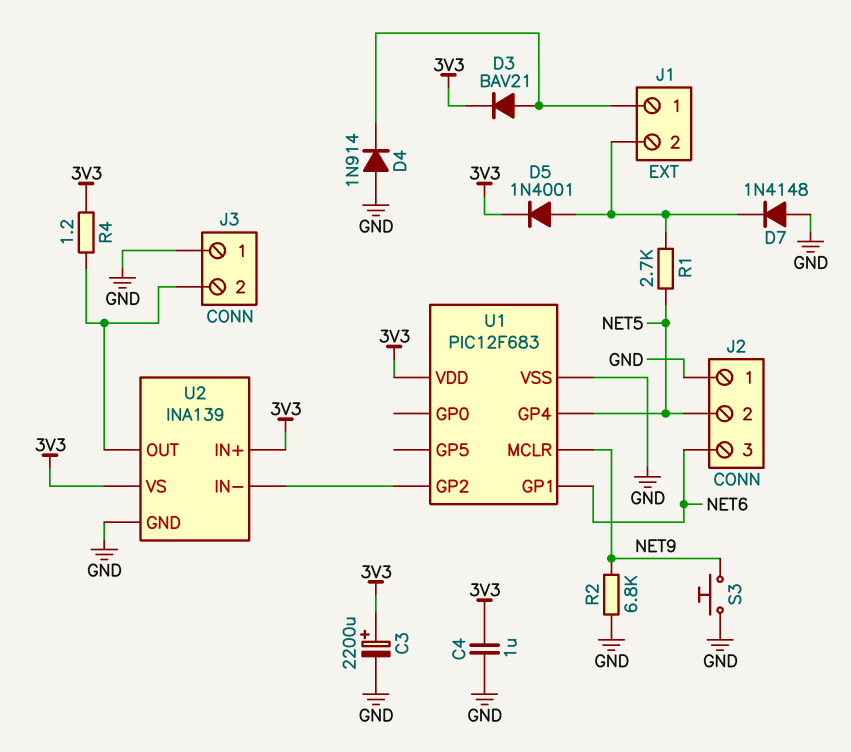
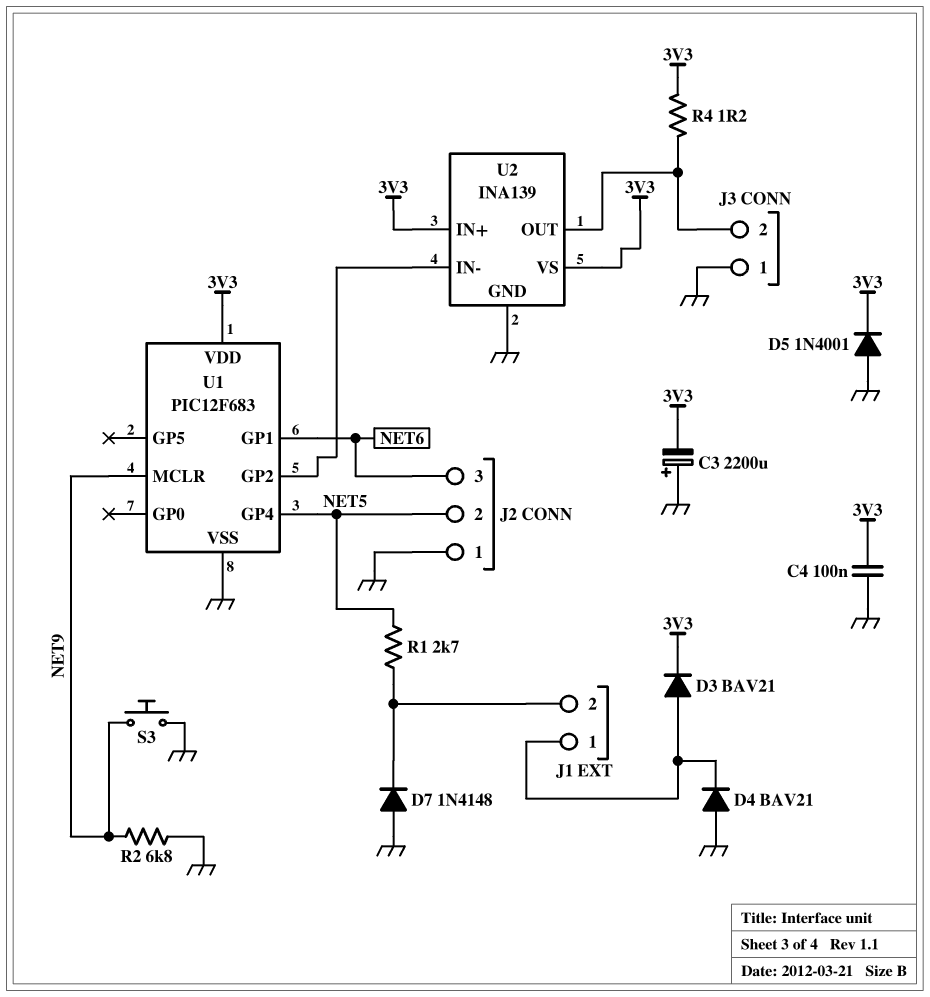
C3: 2200uF (plus 3V3, minus GND) -> 2200uF (plus GND, minus 3V3)
C4: 1uF (3V3, GND) -> 100nF (3V3, GND)
D4: diode 1N914 (A GND, K J1/1) -> diode BAV21 (A GND, K J1/1)
D5: diode 1N4001 (A J1/2, K 3V3) -> diode 1N4001 (A GND, K 3V3)

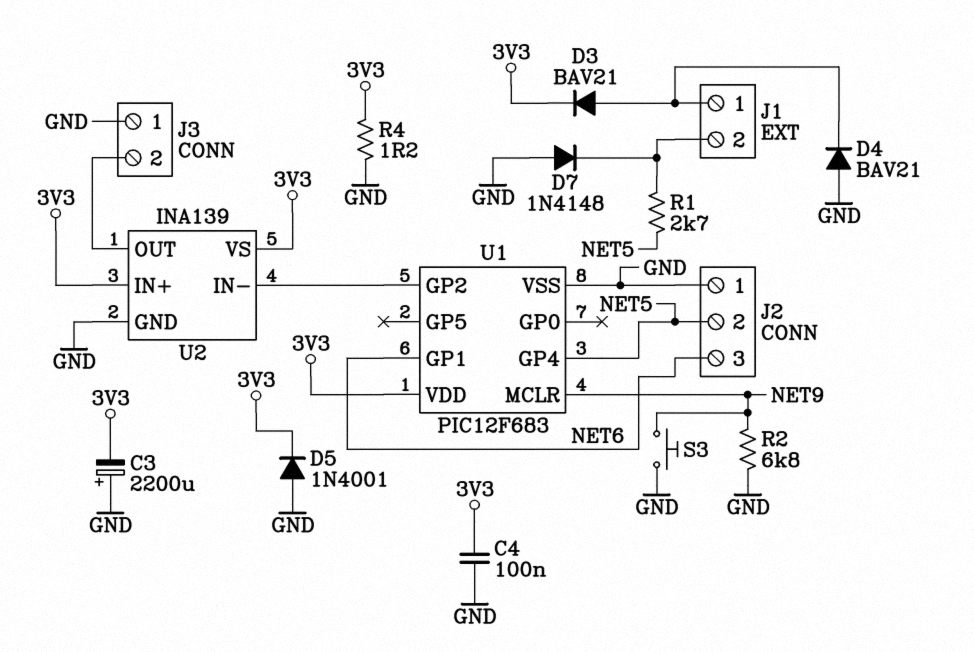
R4: 1.2 (3V3, J3/2) -> 1.2 (3V3, GND)

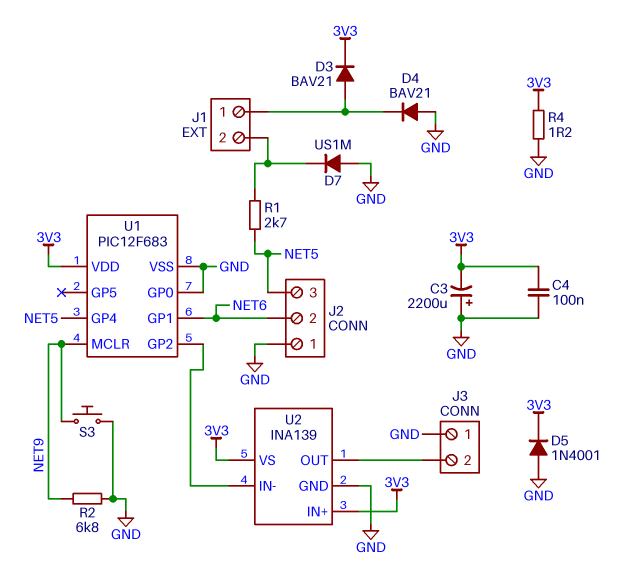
D7: diode 1N4148 (A GND, K J1/2) -> diode US1M (A GND, K J1/2)
J2 pin 2: NET5 -> NET6
J2 pin 3: NET6 -> NET5
U1 pin GP0: none -> GND

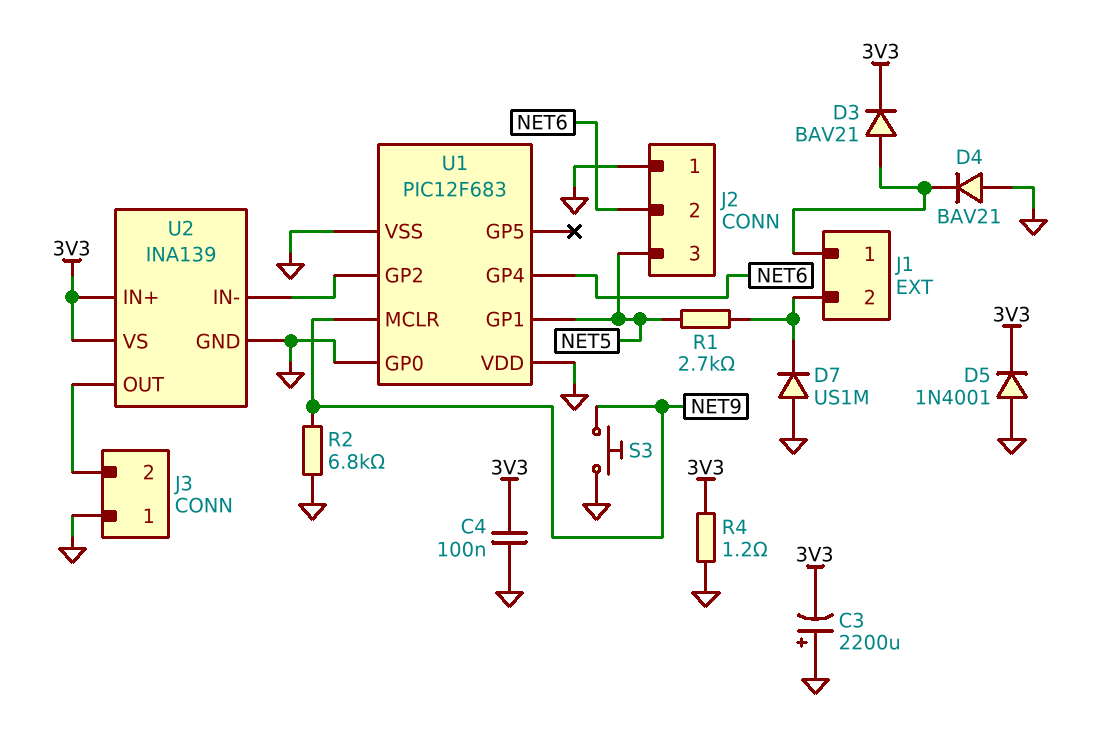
U1 pin GP1: NET6 -> NET5
U1 pin GP4: NET5 -> NET6
U1 pin VDD: 3V3 -> GND

